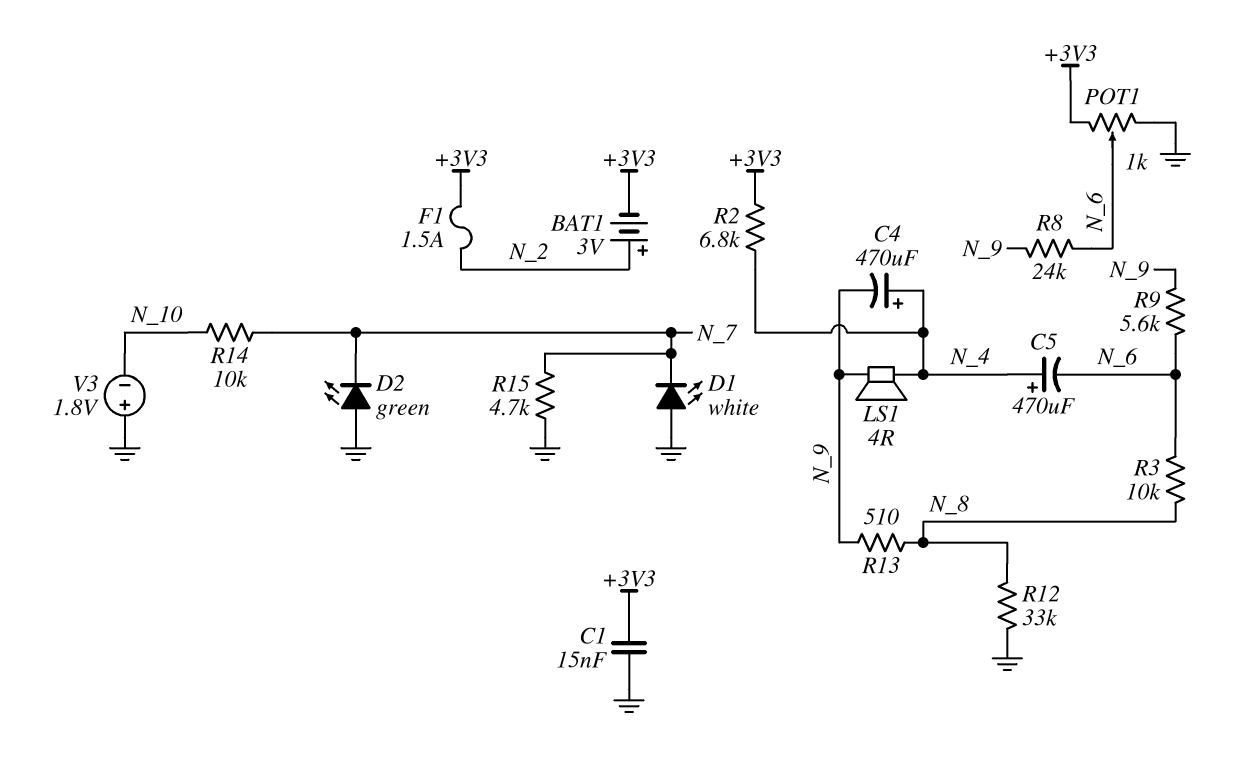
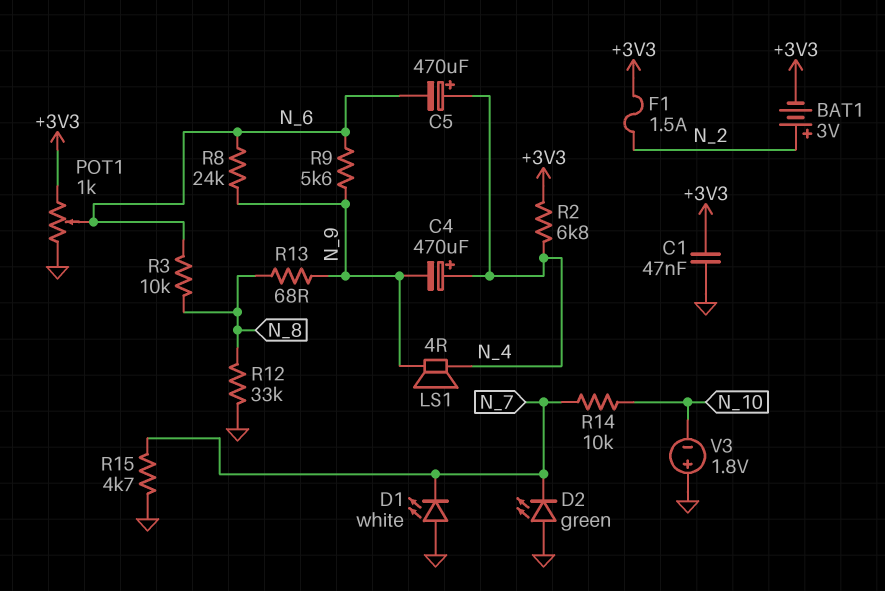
C1: 15nF (+3V3, GND) -> 47nF (+3V3, GND)
R13: 510 (N_8, N_9) -> 68 (N_8, N_9)

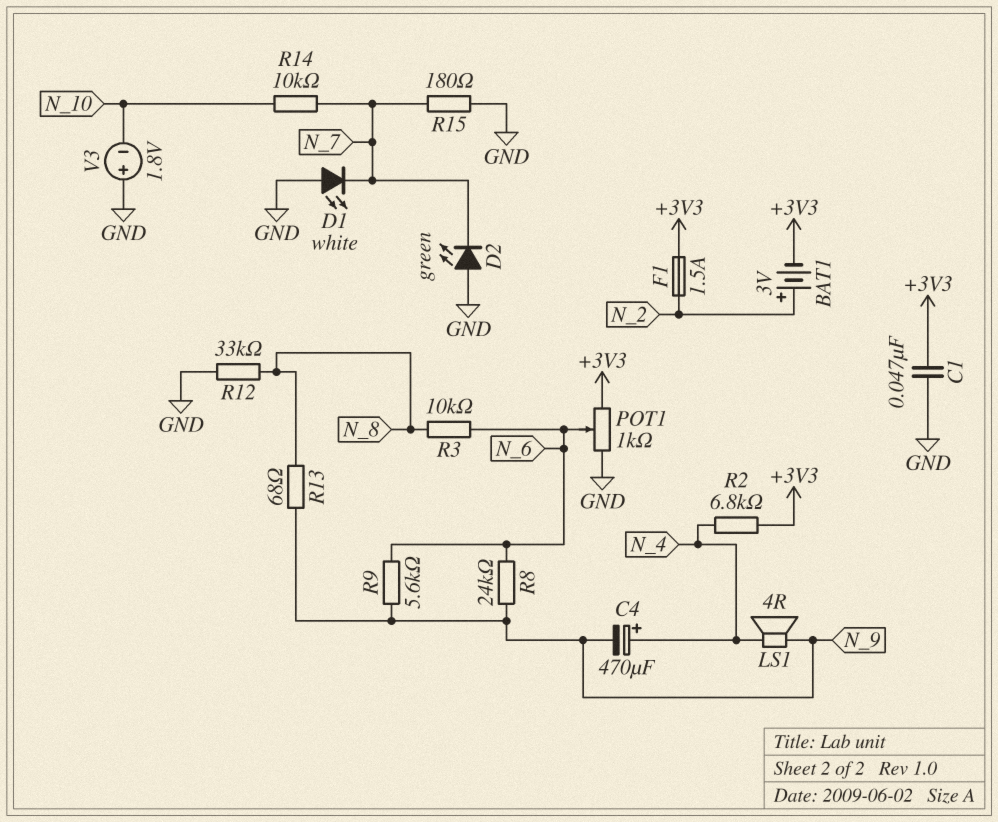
C5: 470uF (plus N_4, minus N_6) -> none
R15: 4.7k (GND, N_7) -> 180 (GND, N_7)

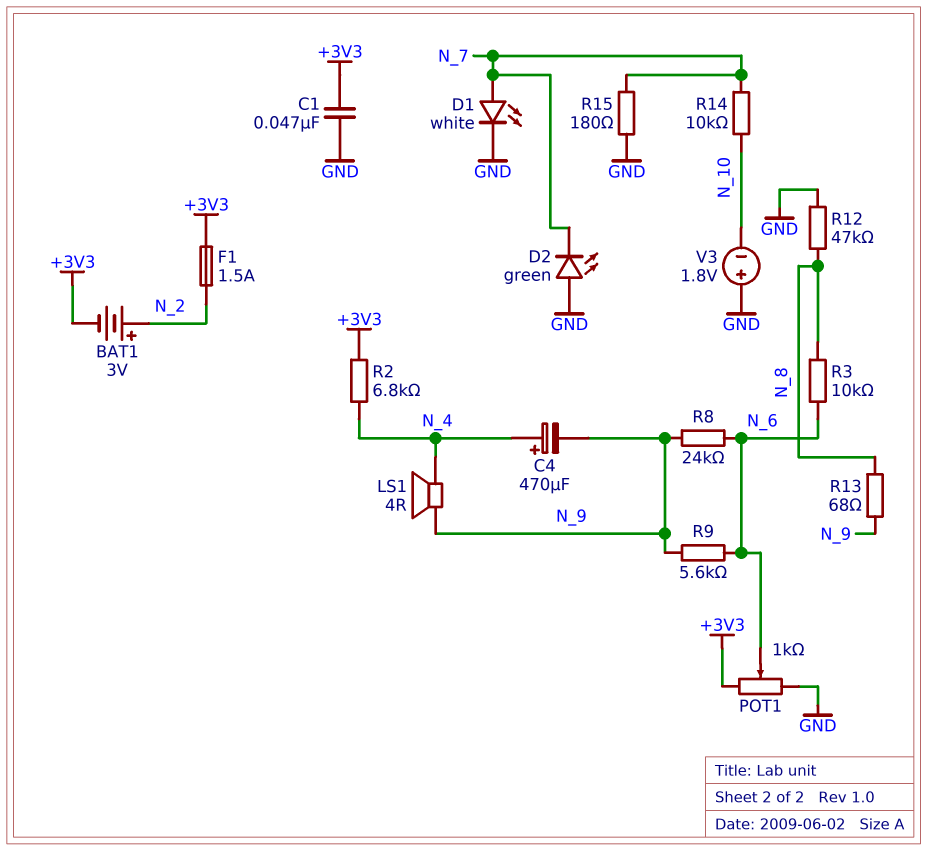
D1: LED white (A GND, K N_7) -> LED white (A N_7, K GND)
R12: 33k (GND, N_8) -> 47k (GND, N_8)

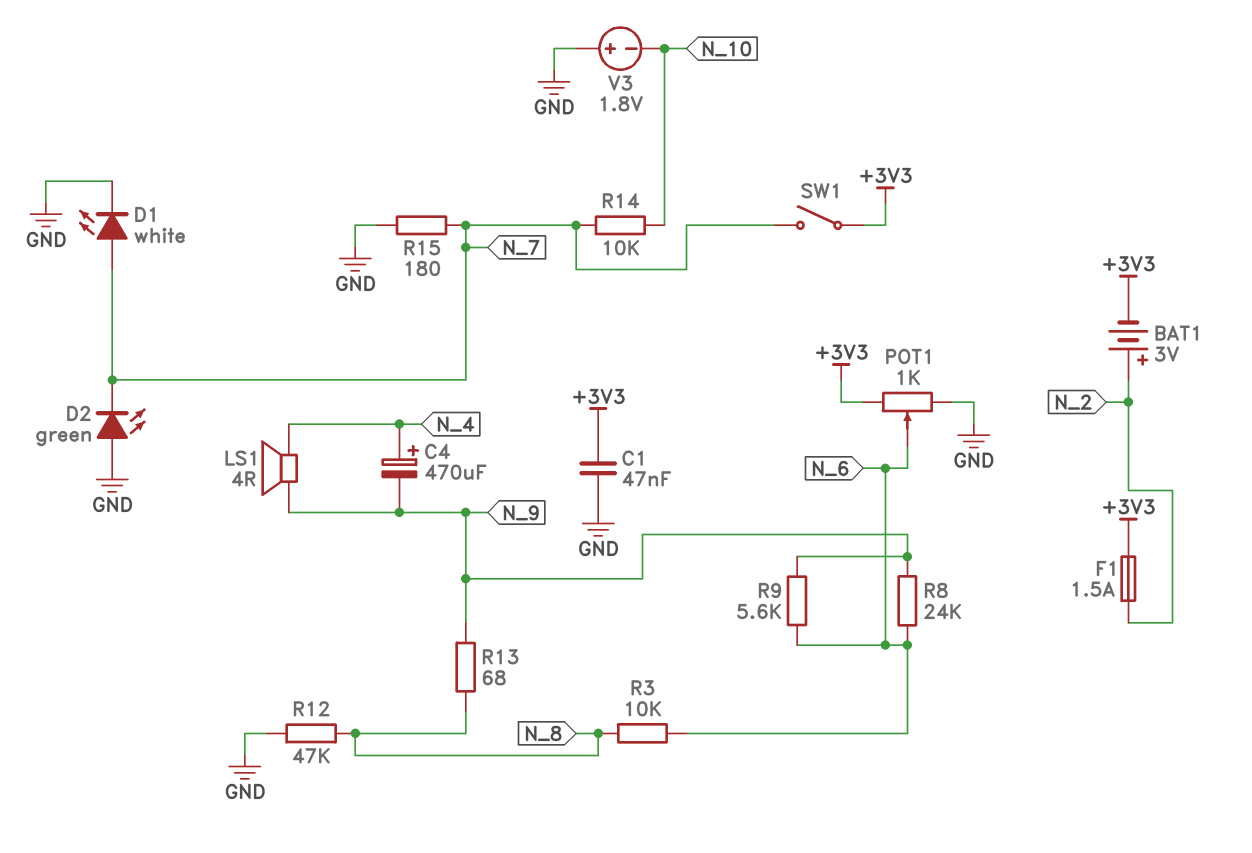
R2: 6.8k (+3V3, N_4) -> none
SW1: none -> switch (+3V3, N_7)

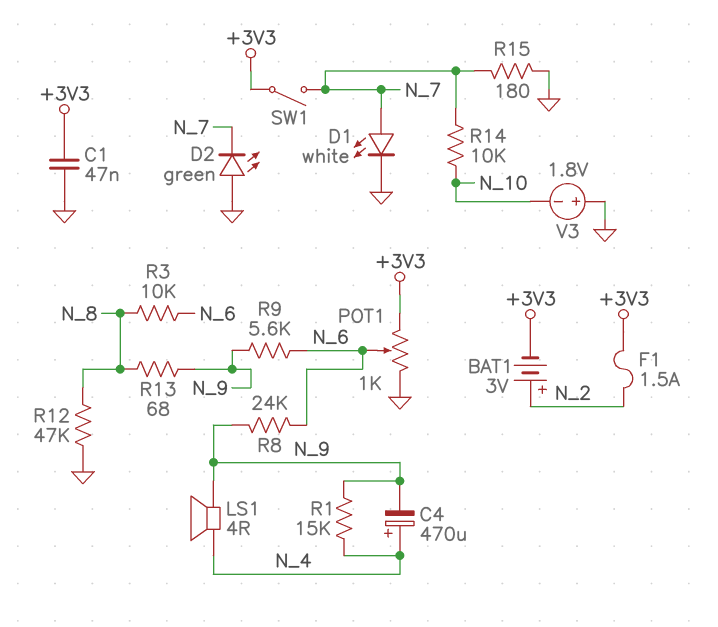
R1: none -> 15k (N_4, N_9)

